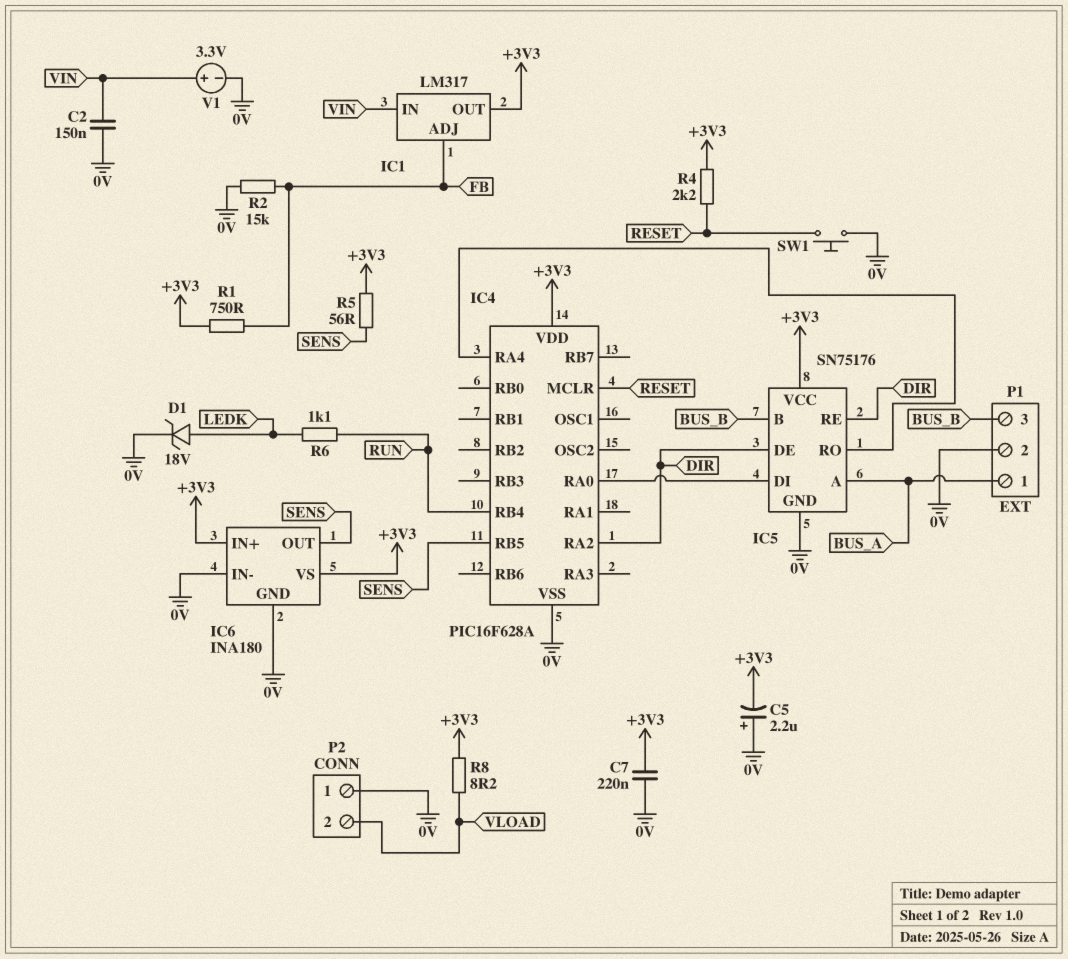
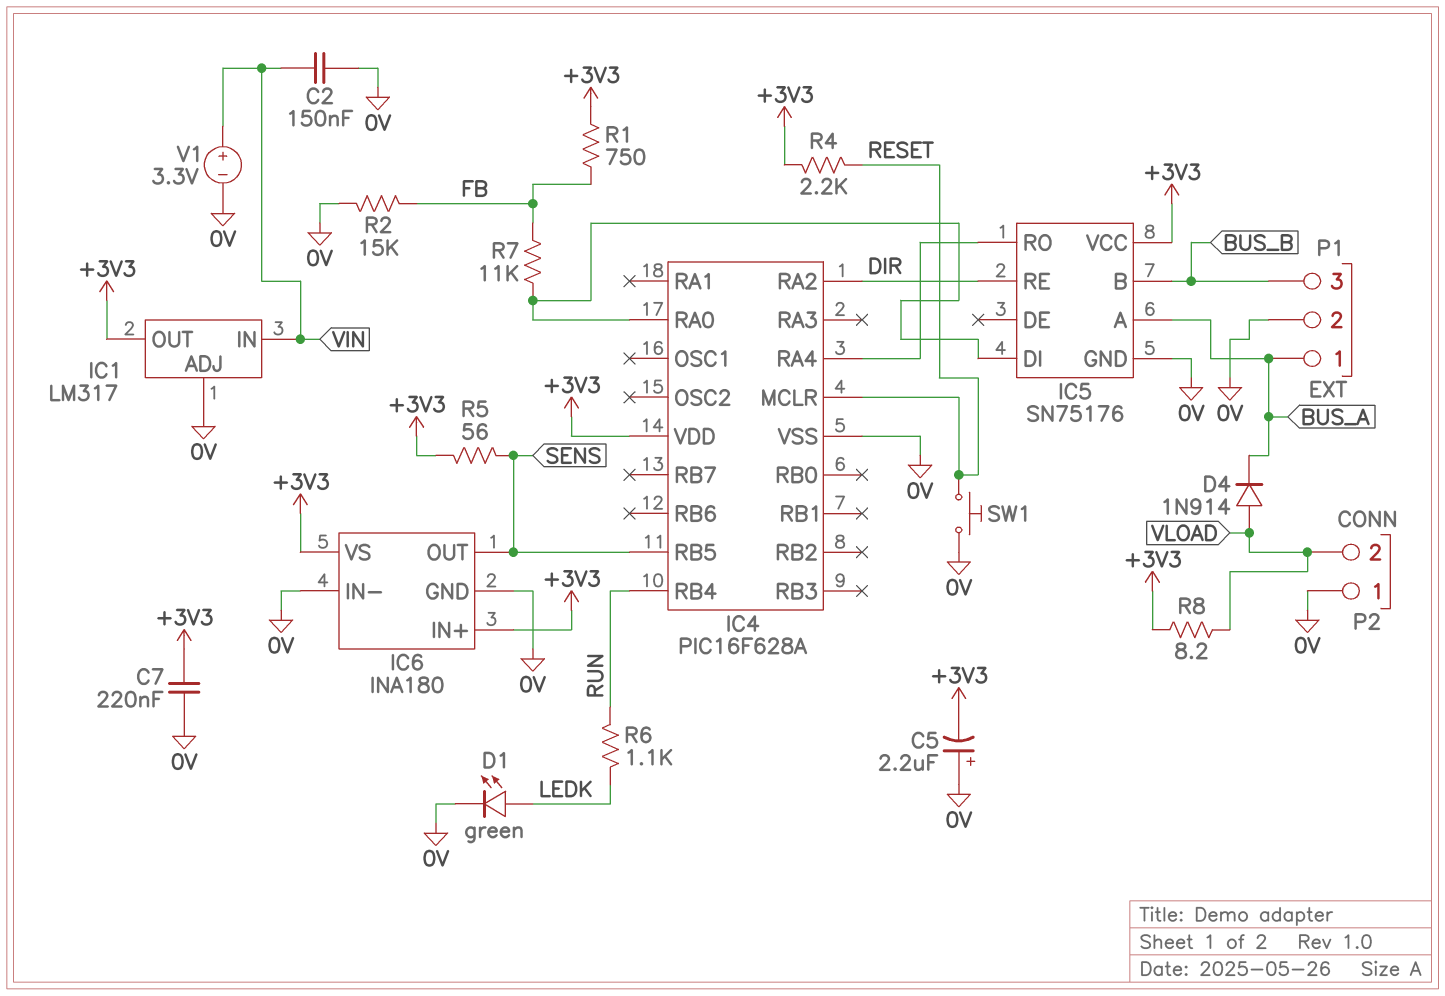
D1: zener 18V (A LEDK, K 0V) -> LED green (A LEDK, K 0V)
D4: none -> diode 1N914 (A VLOAD, K BUS_A)
IC1 pin ADJ: FB -> 0V
IC5 pin DE: DIR -> none
R7: none -> 11k (FB, IC4/RA0)

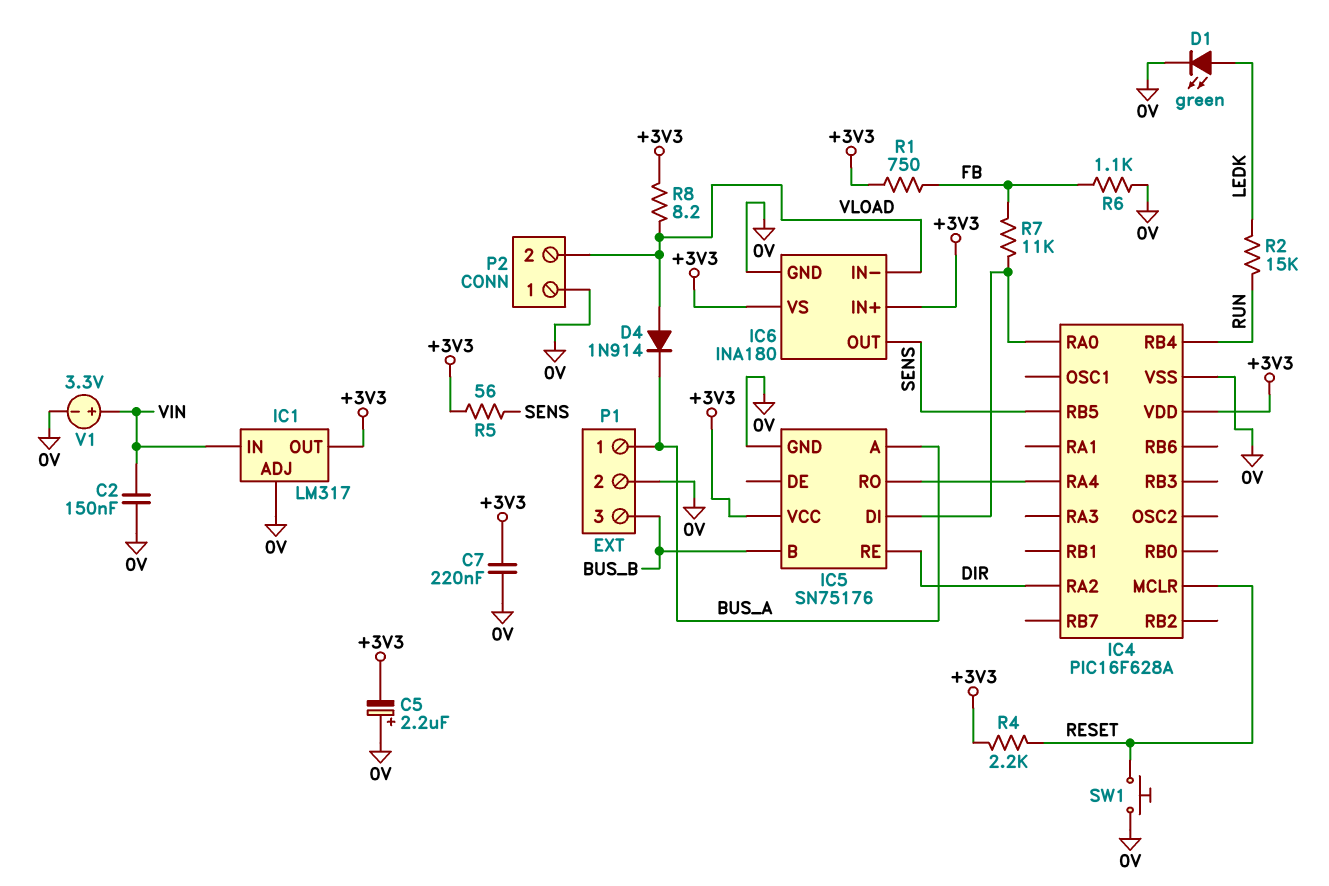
IC6 pin IN-: 0V -> VLOAD
R2: 15k (0V, FB) -> 15k (LEDK, RUN)
R6: 1.1k (LEDK, RUN) -> 1.1k (0V, FB)

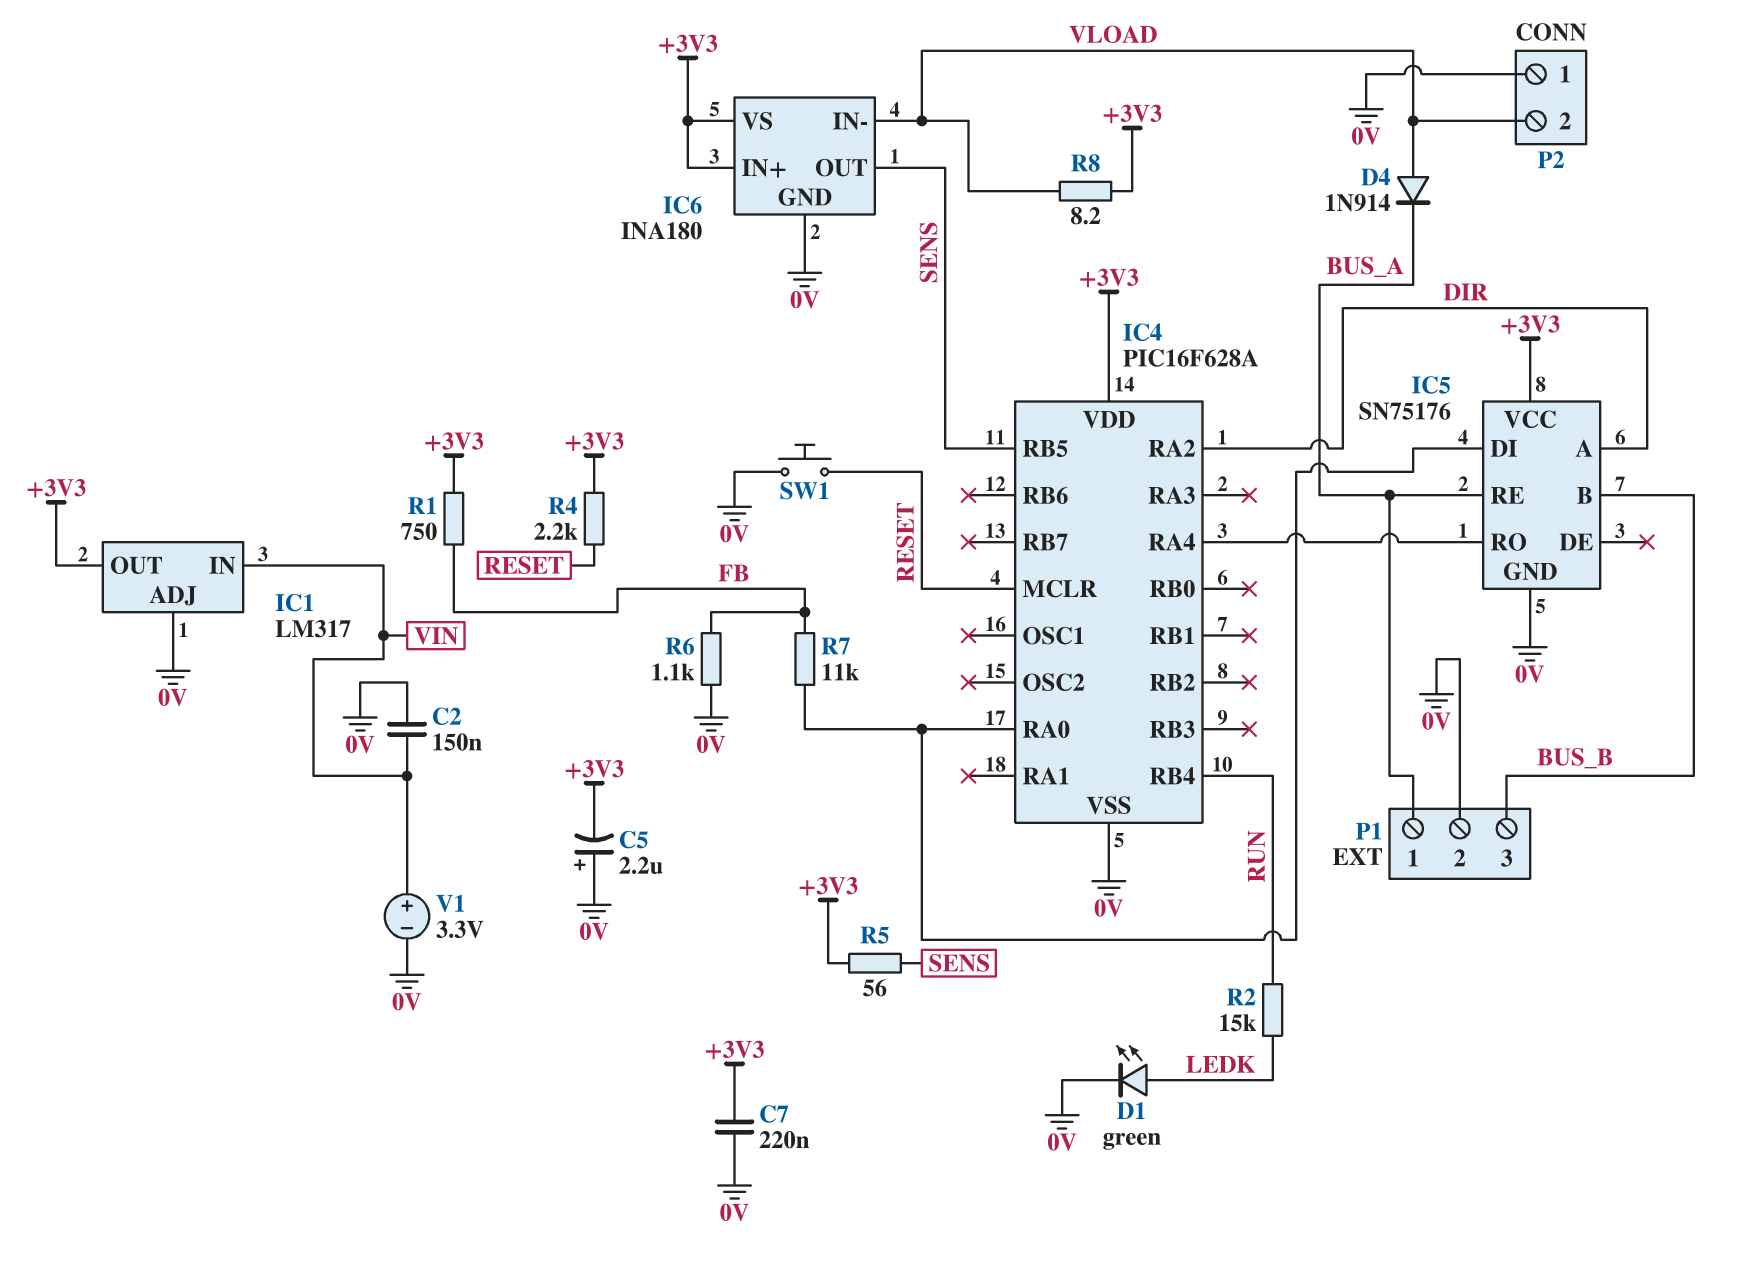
IC5 pin A: BUS_A -> DIR
IC5 pin RE: DIR -> BUS_A

